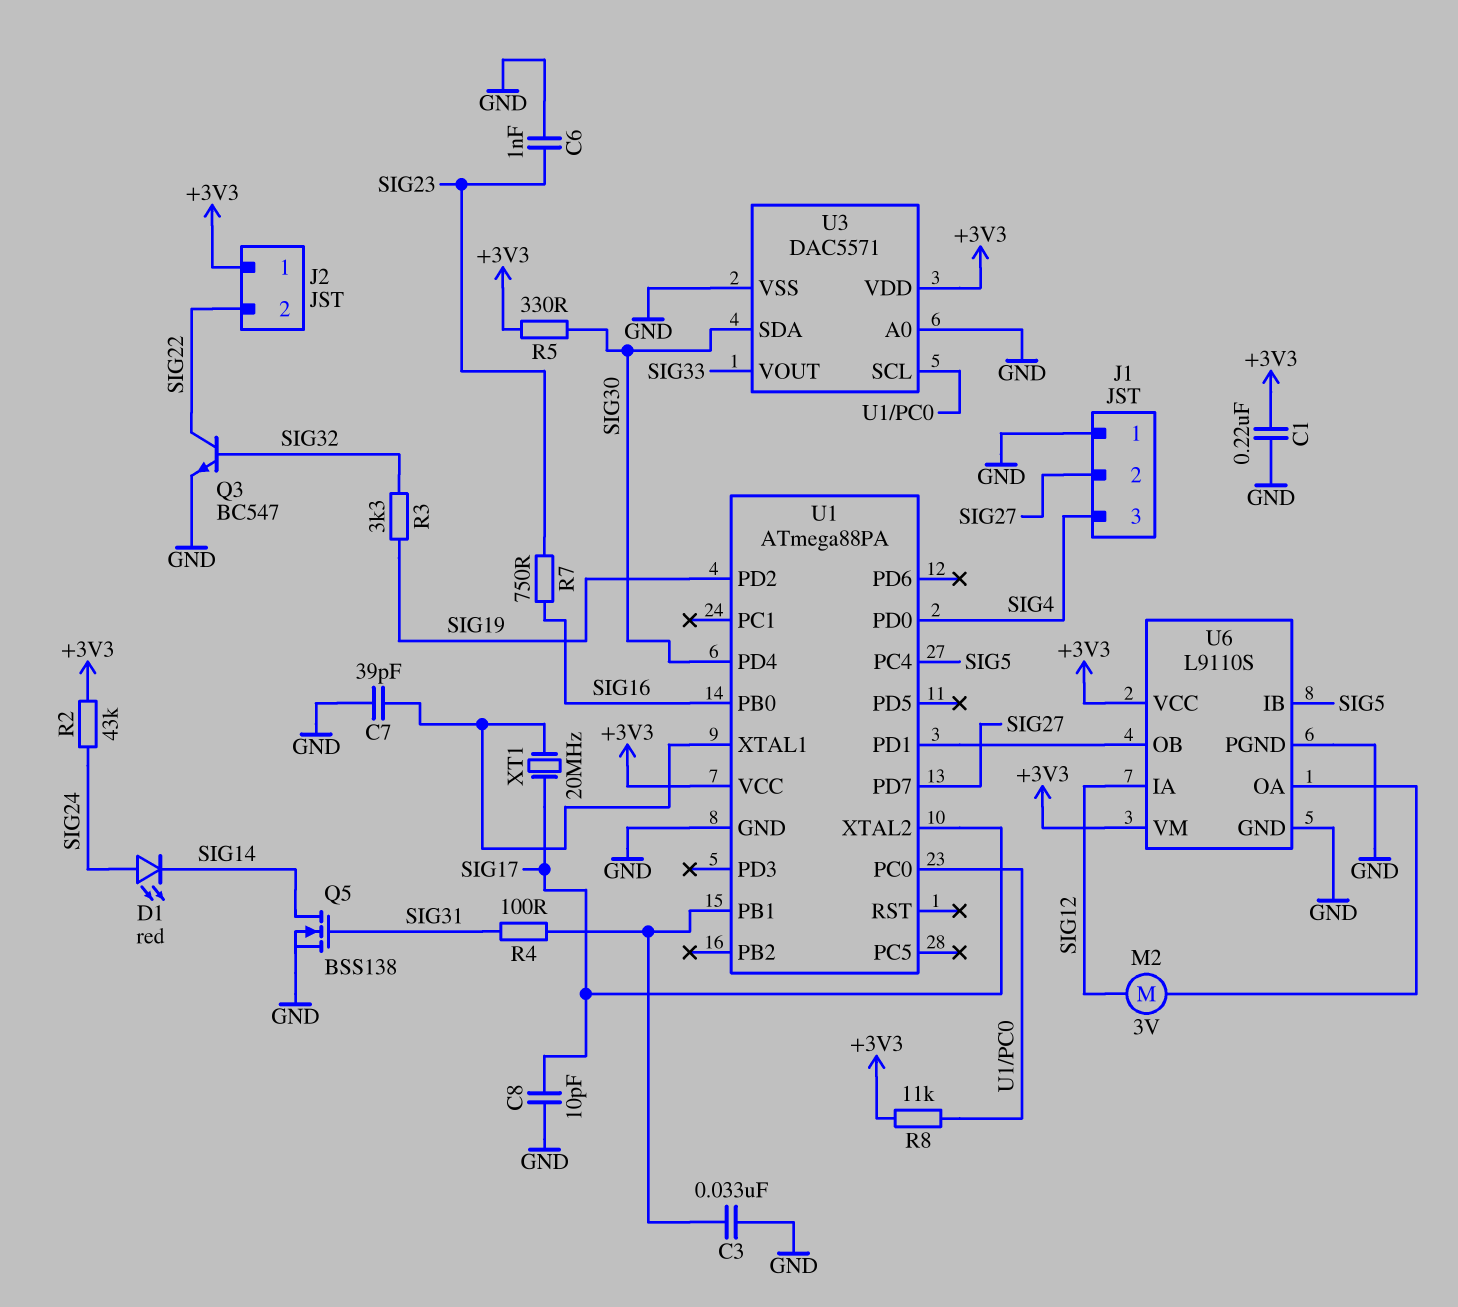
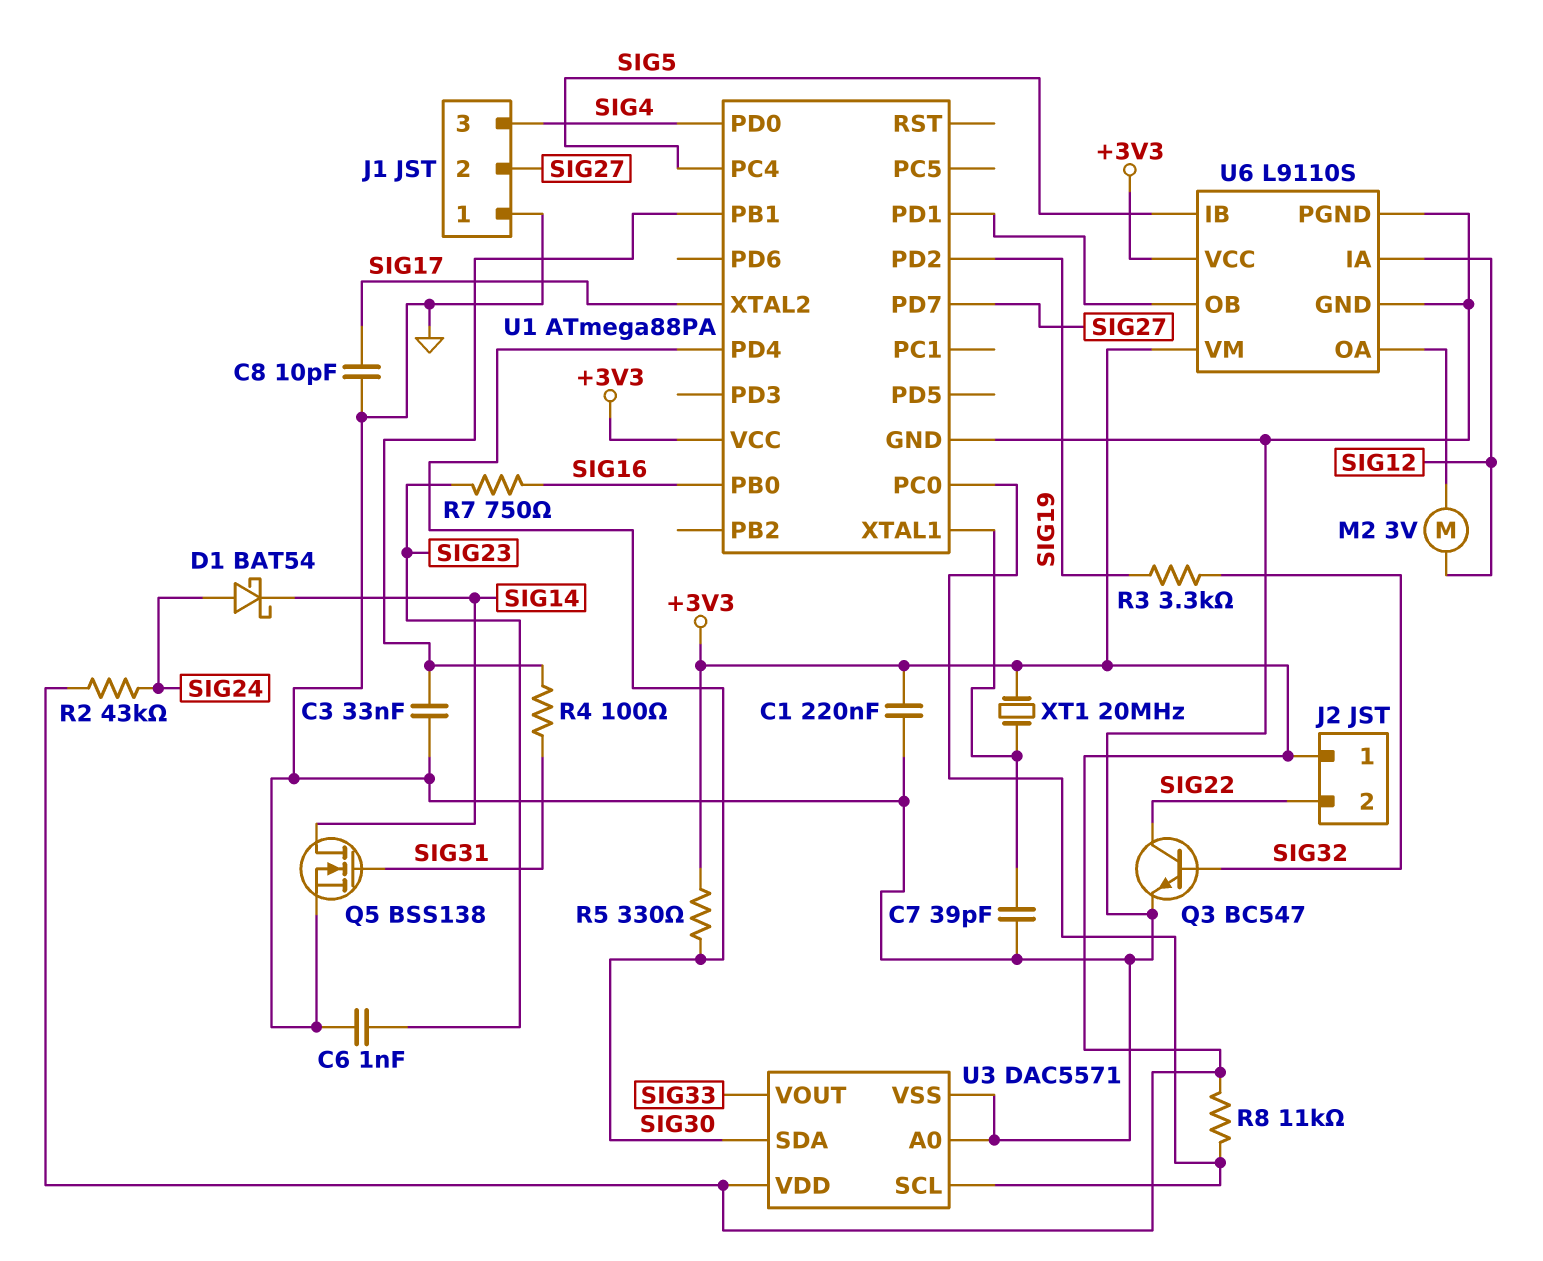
D1: LED red (A SIG24, K SIG14) -> schottky BAT54 (A SIG24, K SIG14)
XT1: 20MHz (SIG17, U1/XTAL1) -> 20MHz (+3V3, U1/XTAL1)

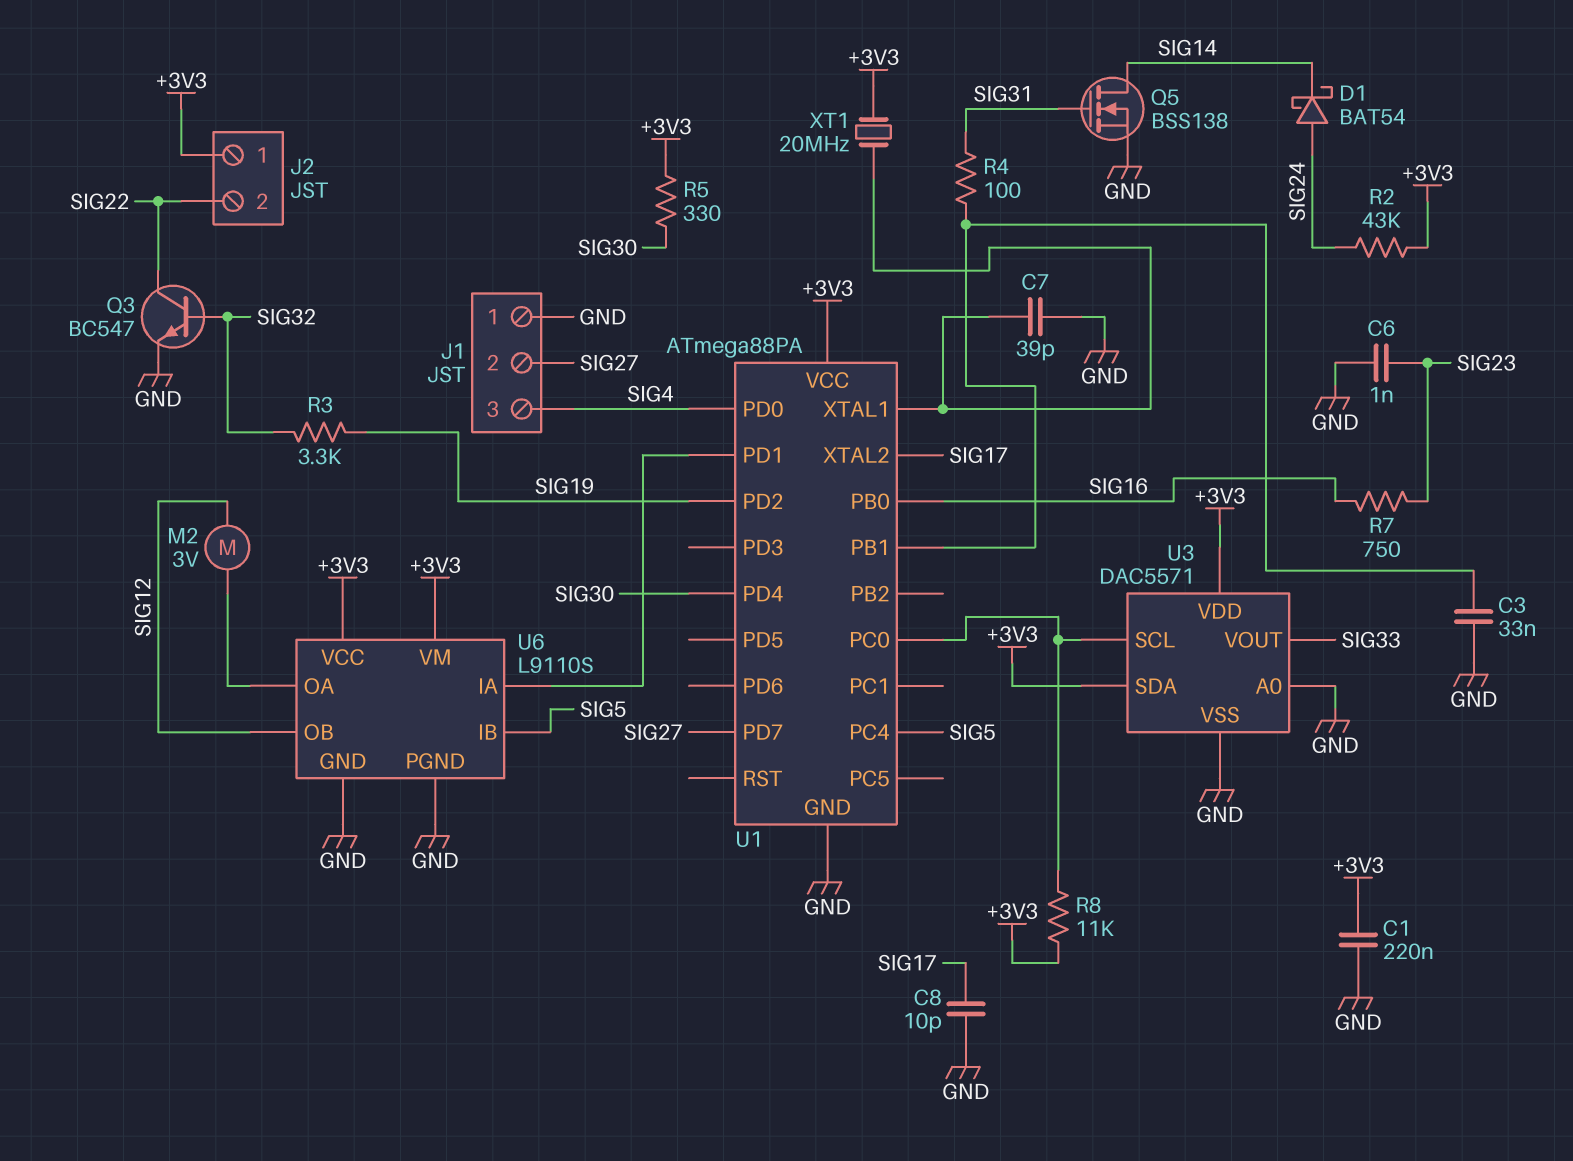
U3 pin SDA: SIG30 -> +3V3
U6 pin IA: SIG12 -> U1/PD1
U6 pin OB: U1/PD1 -> SIG12

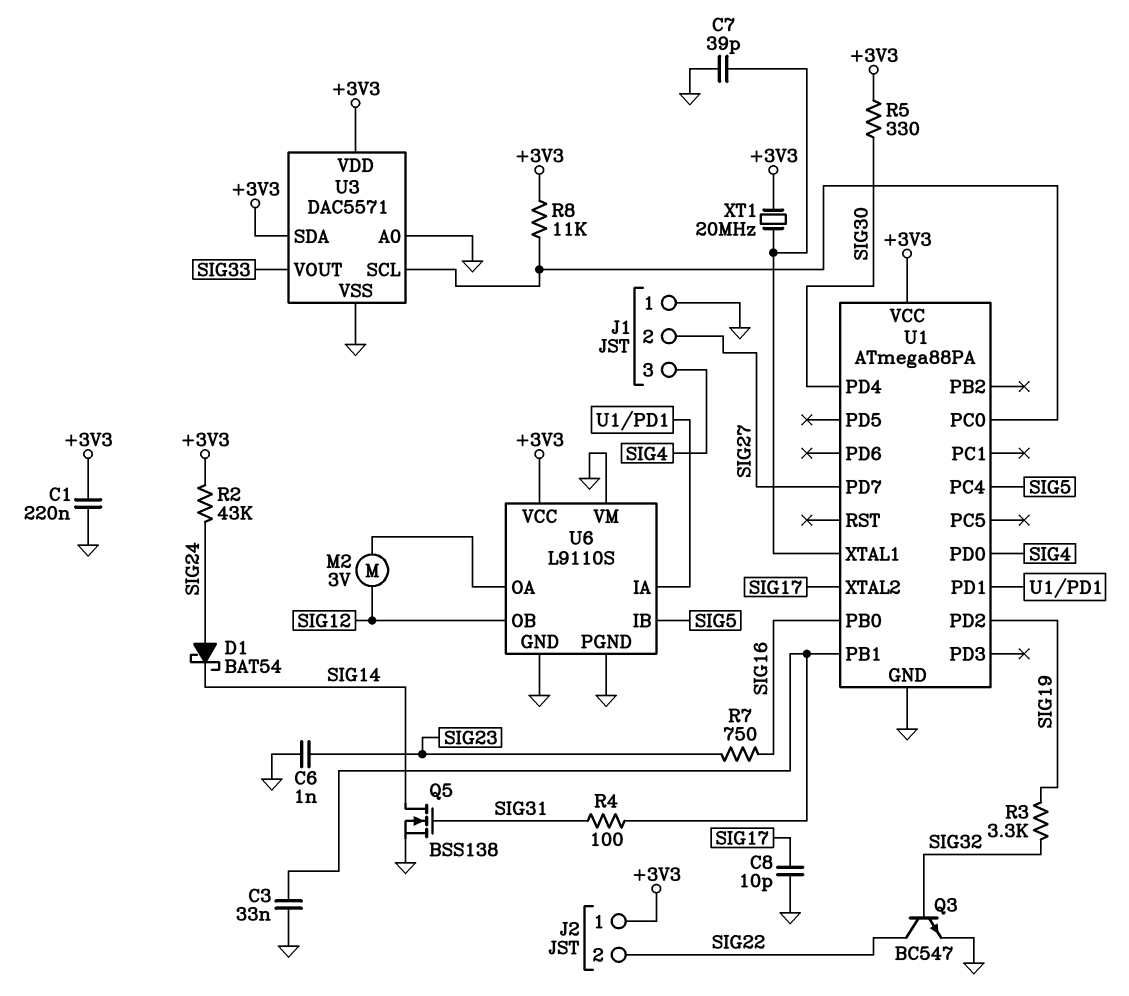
U6 pin VM: +3V3 -> GND

